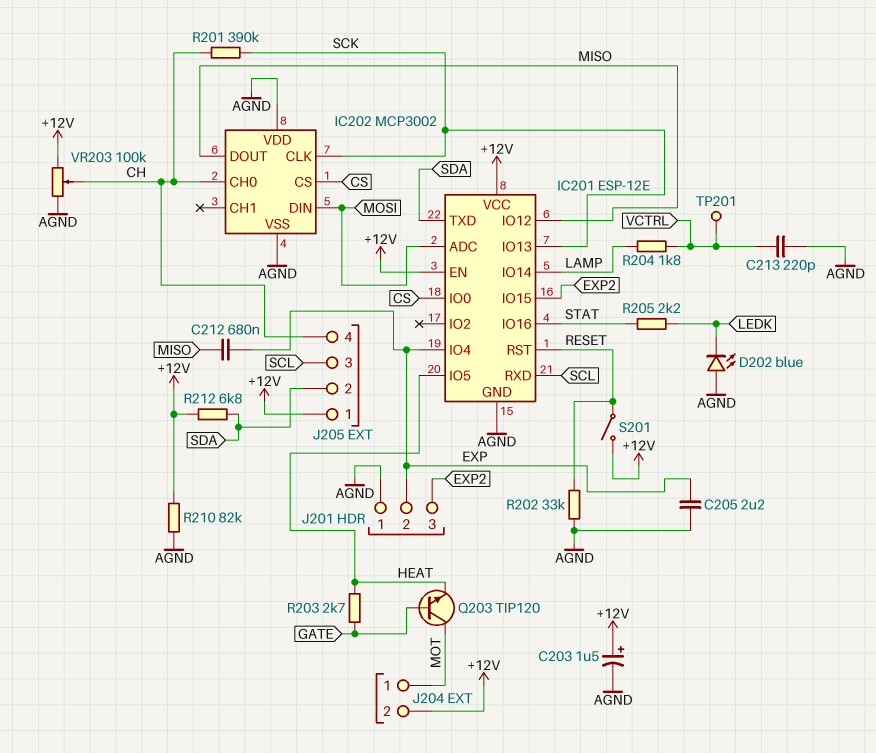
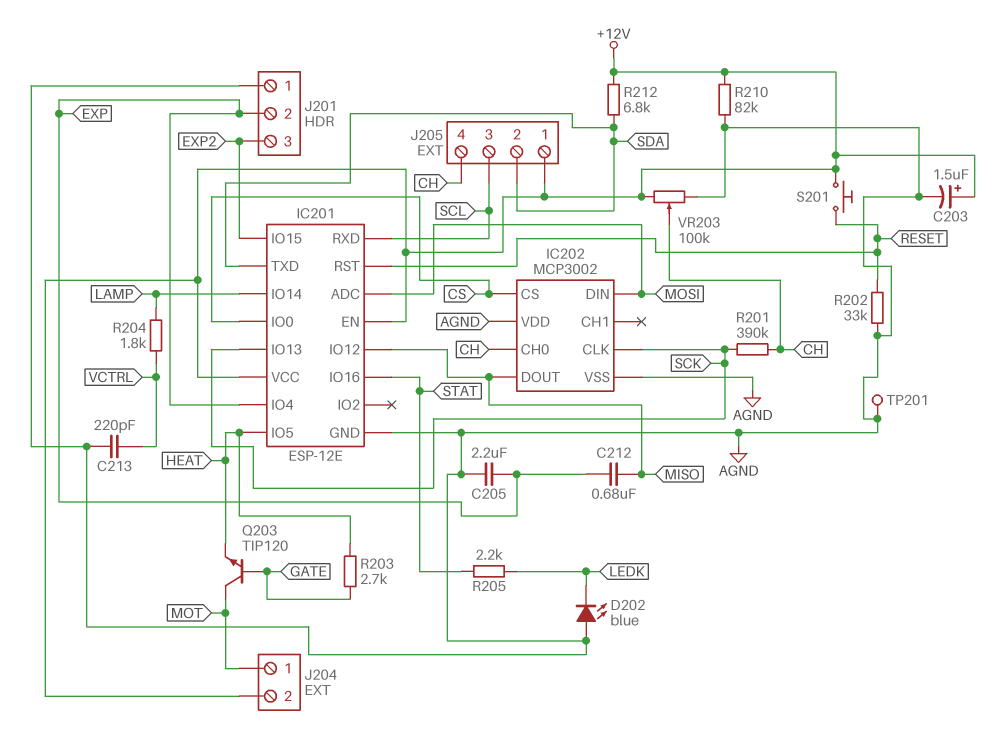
S201: switch (+12V, RESET) -> button (+12V, RESET)
TP201: test point (VCTRL) -> test point (AGND)

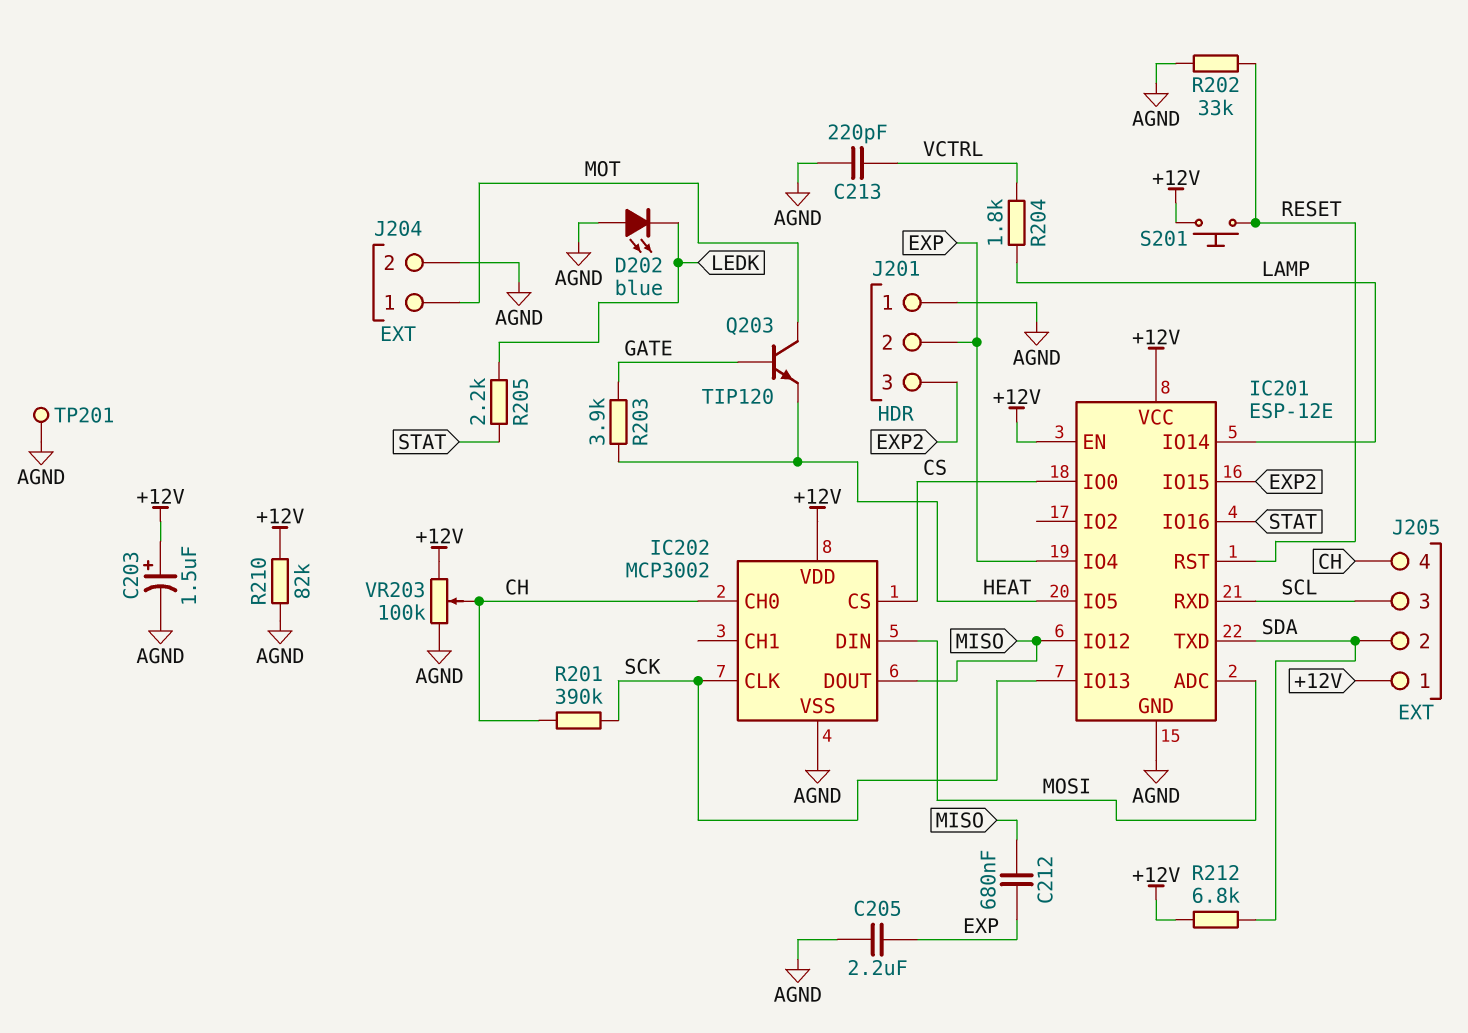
IC202 pin VDD: AGND -> +12V
J204 pin 2: +12V -> AGND
R203: 2.7k (GATE, HEAT) -> 3.9k (GATE, HEAT)

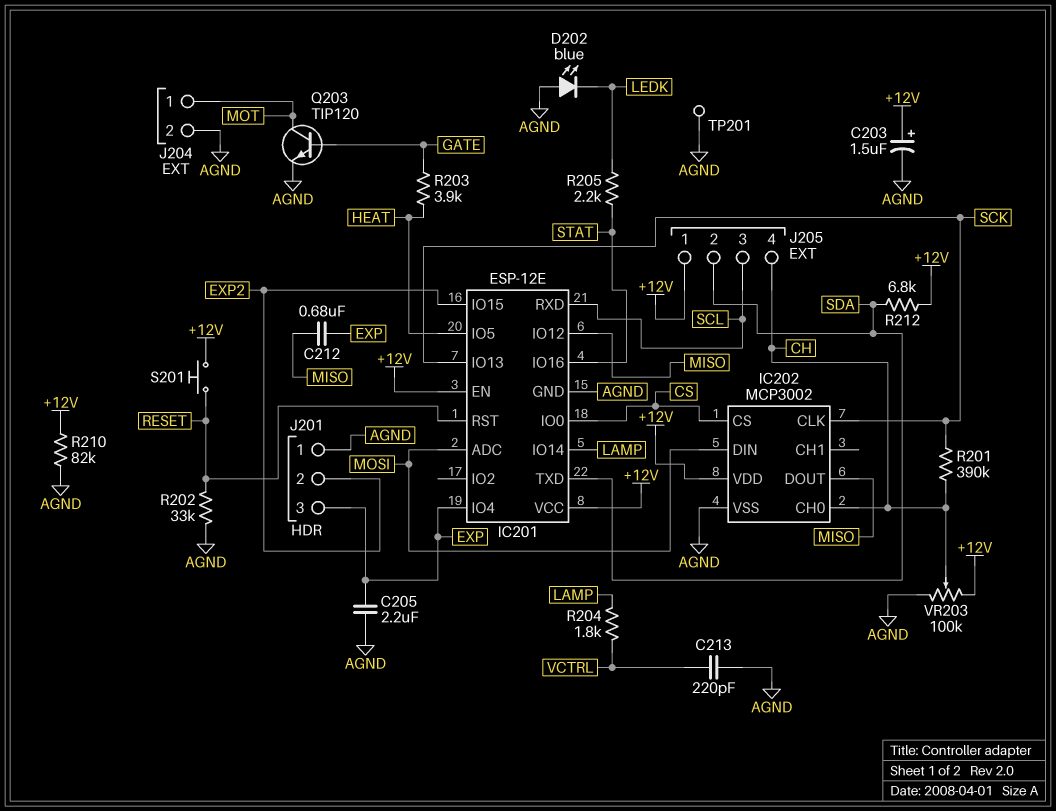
J201 pin 2: EXP -> EXP2
J201 pin 3: EXP2 -> EXP
Q203: NPN TIP120 (B GATE, C MOT, E HEAT) -> NPN TIP120 (B GATE, C MOT, E AGND)

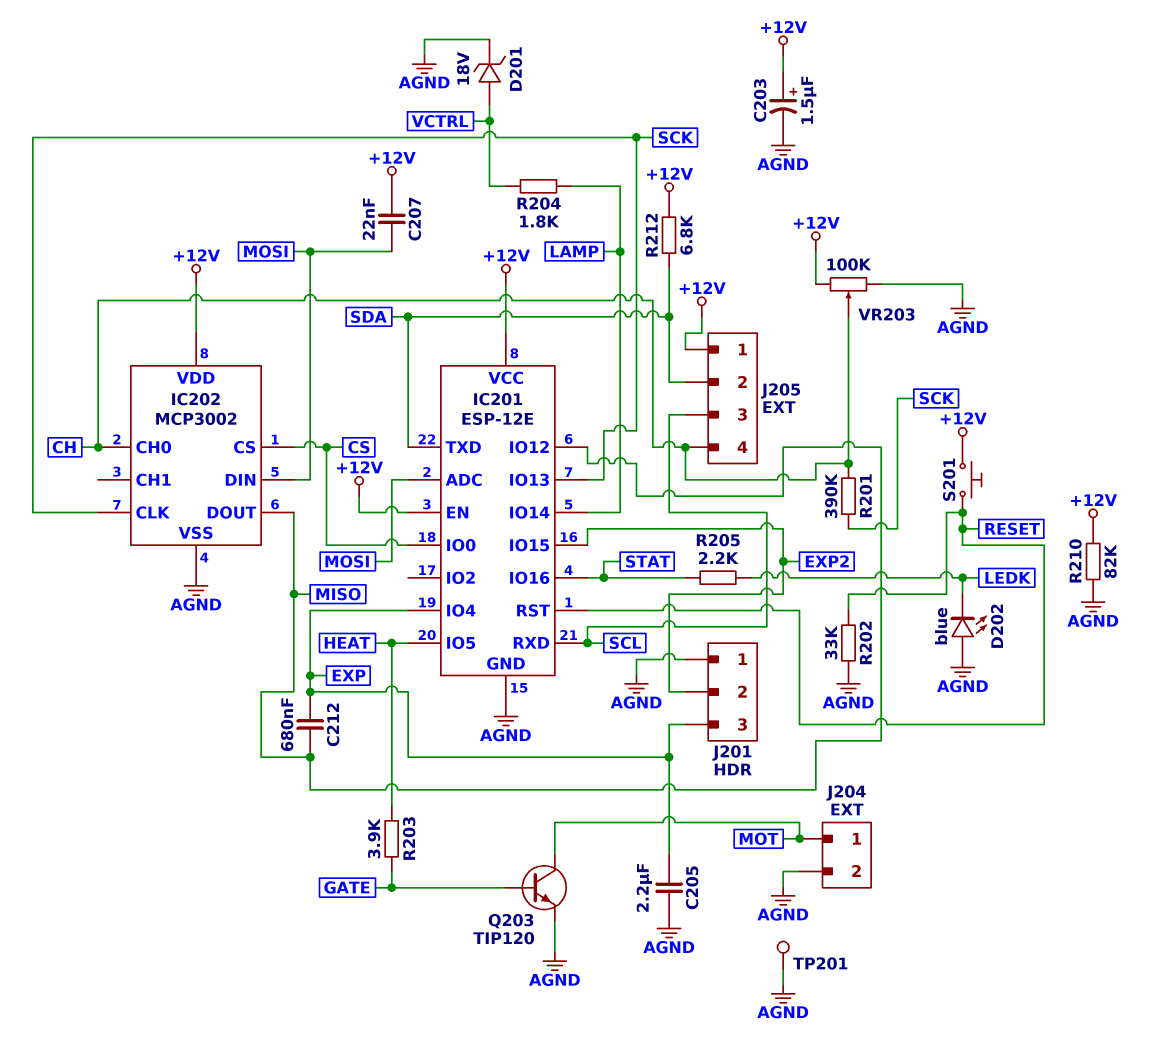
C207: none -> 22nF (+12V, MOSI)
C213: 220pF (AGND, VCTRL) -> none
D201: none -> zener 18V (A VCTRL, K AGND)

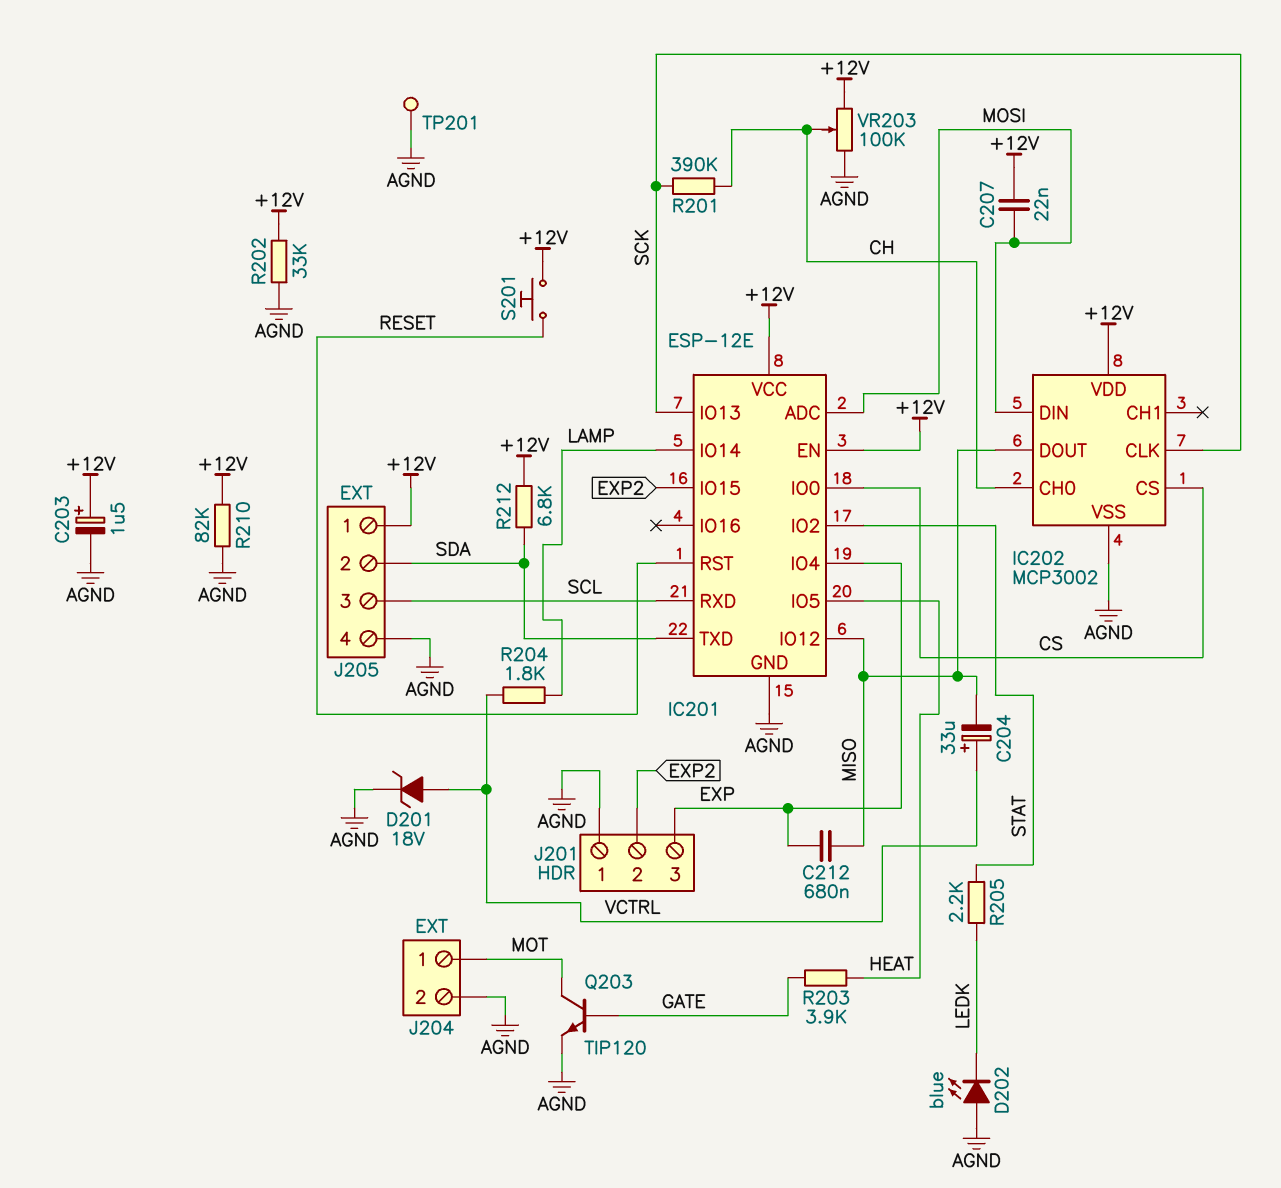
C204: none -> 33uF (plus VCTRL, minus MISO)
C205: 2.2uF (AGND, EXP) -> none
IC201 pin IO2: none -> STAT
IC201 pin IO16: STAT -> none
J205 pin 4: CH -> AGND
R202: 33k (AGND, RESET) -> 33k (+12V, AGND)

